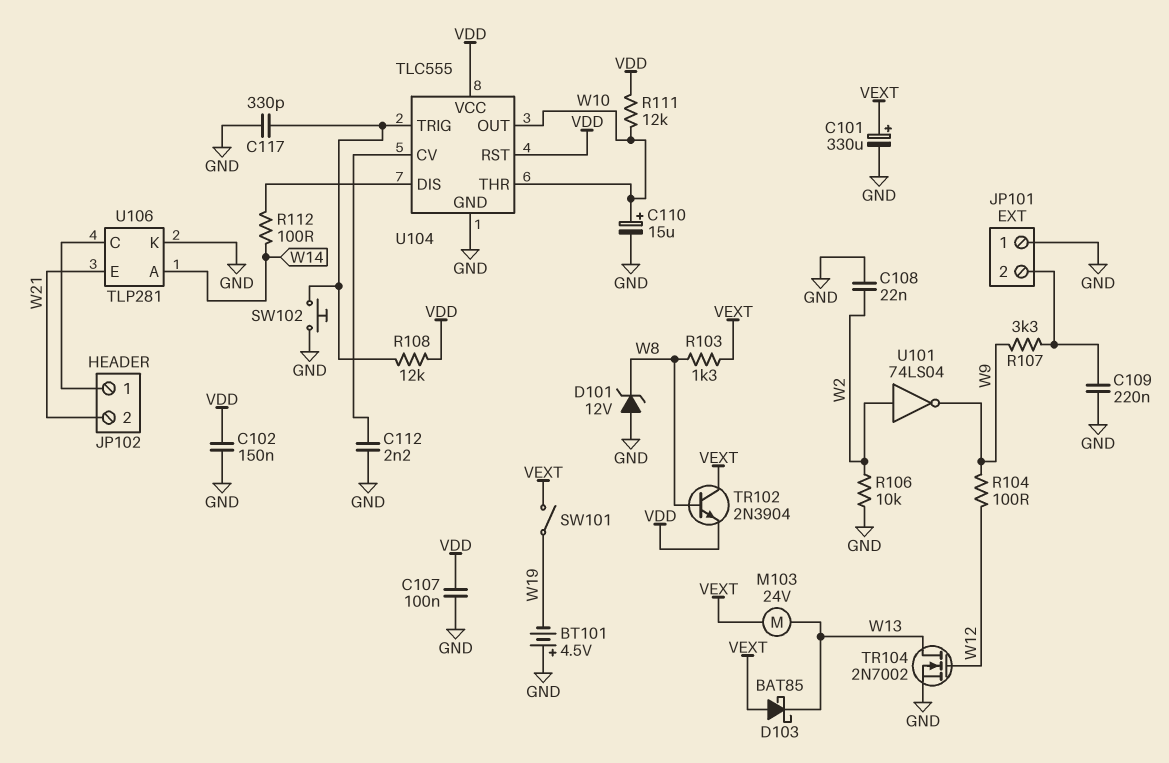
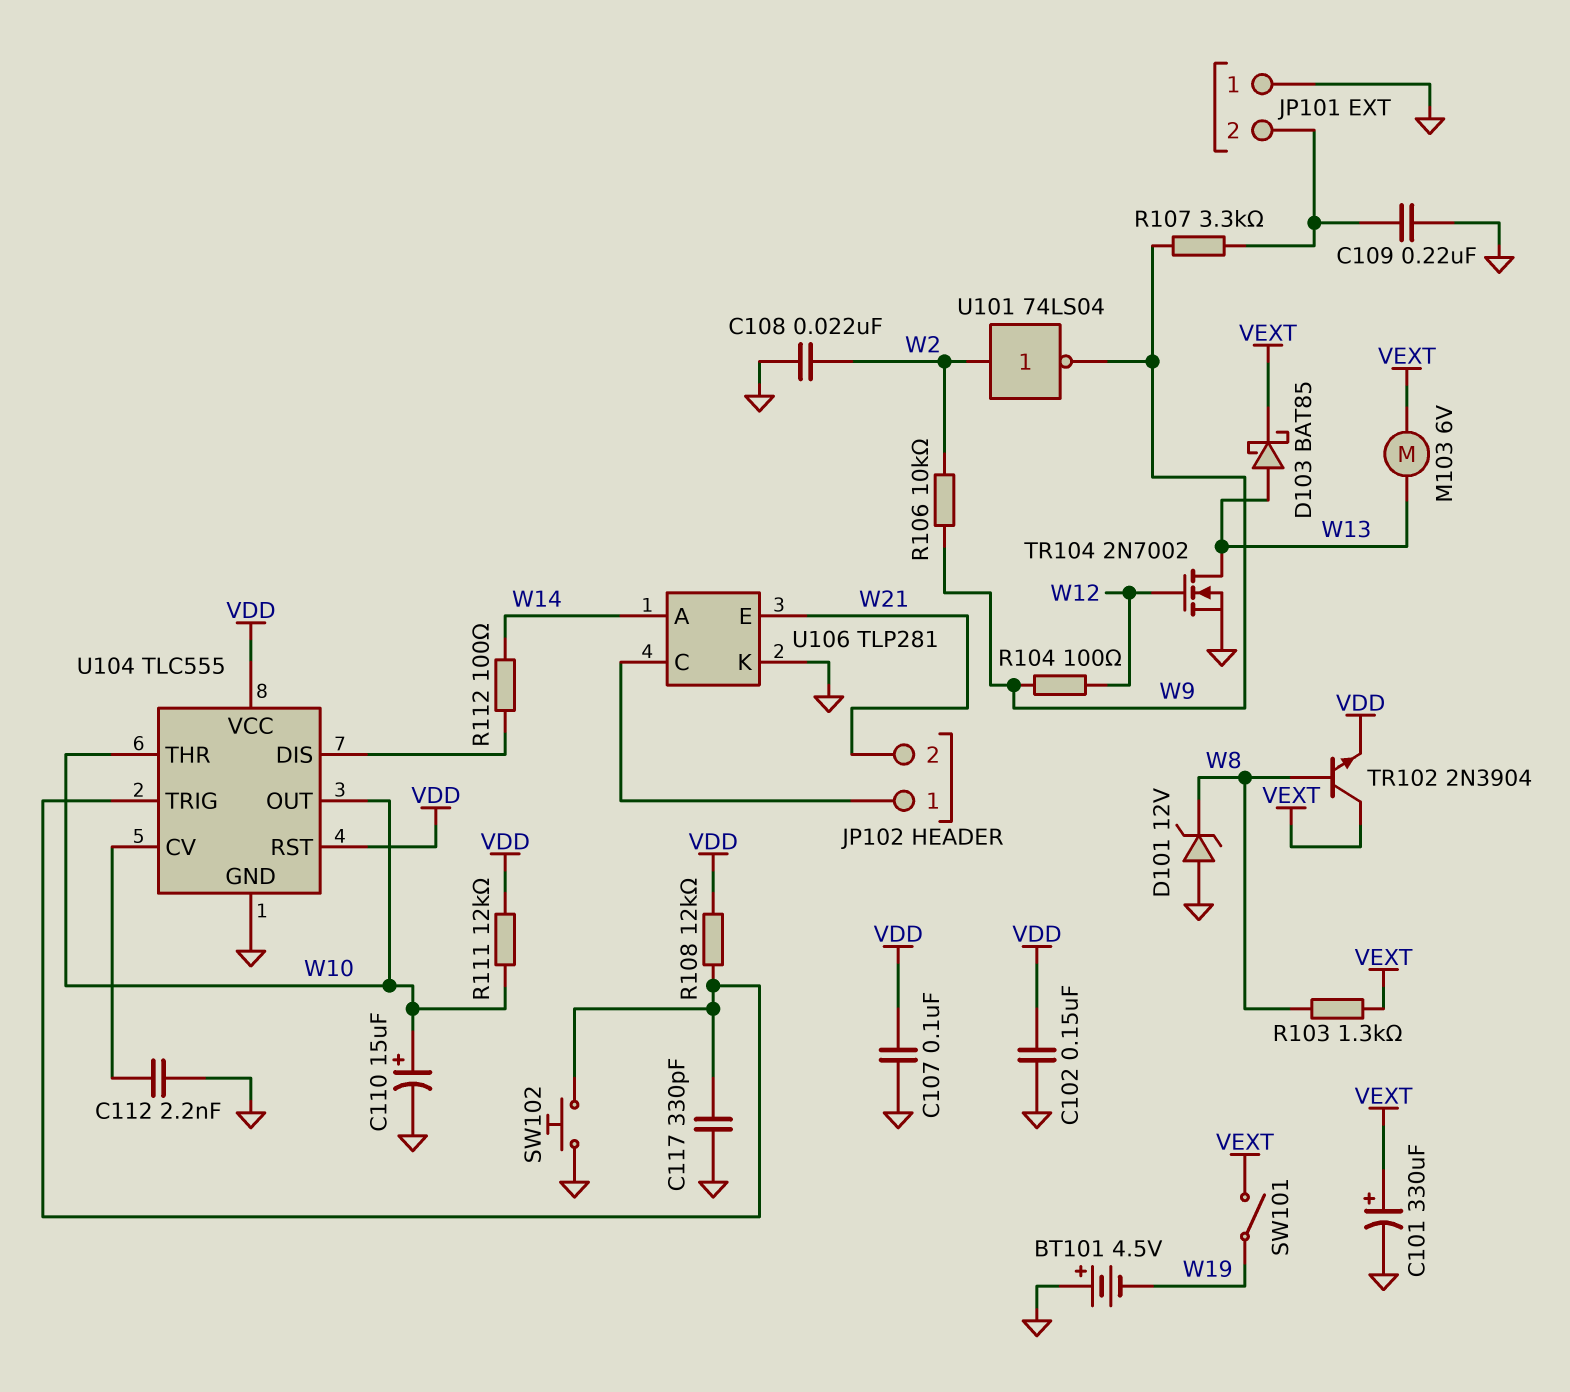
D103: schottky BAT85 (A VEXT, K W13) -> schottky BAT85 (A W13, K VEXT)
M103: motor 24V (VEXT, W13) -> motor 6V (VEXT, W13)
R106: 10k (GND, W2) -> 10k (W2, W9)

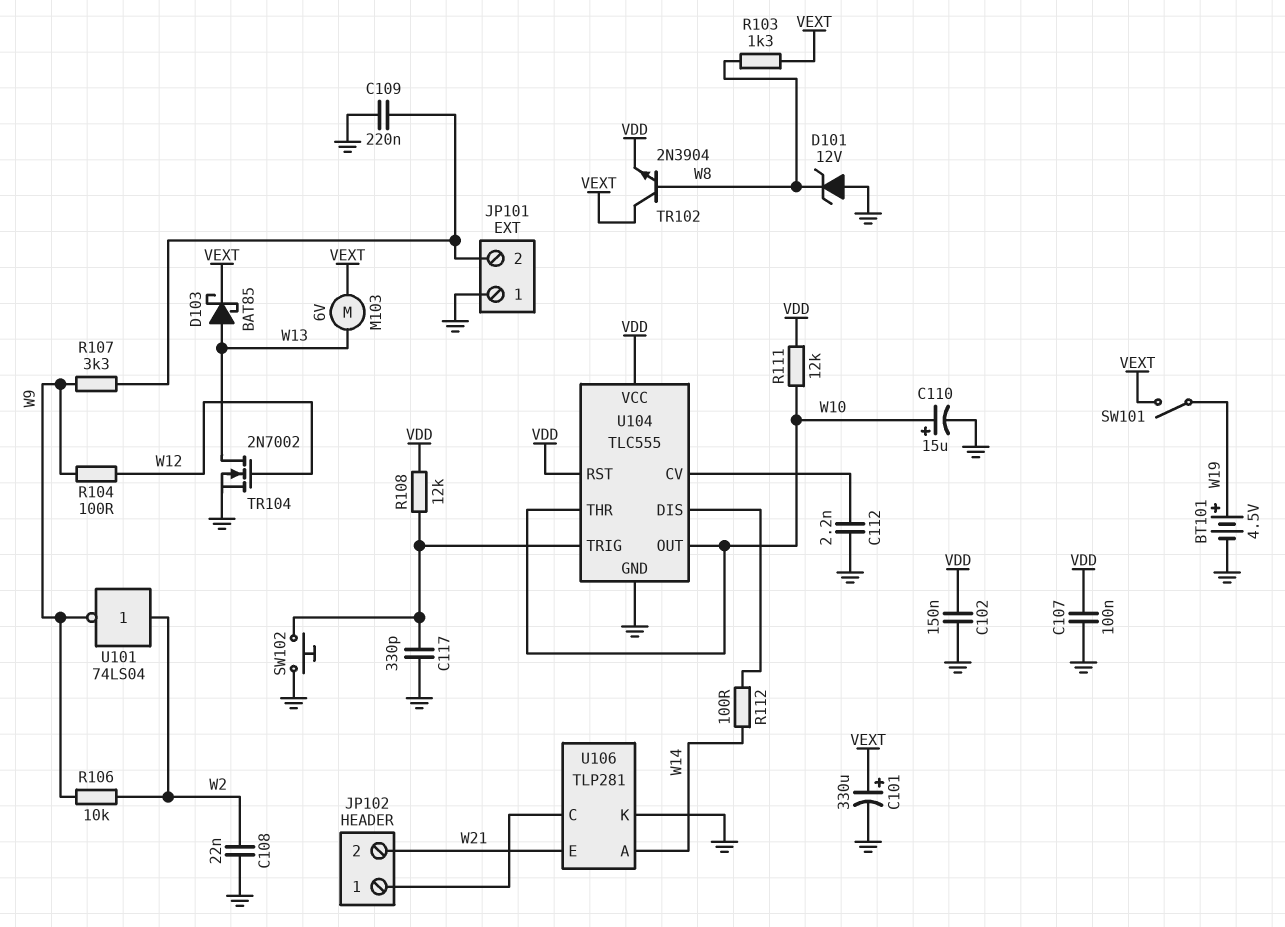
BT101: 4.5V (plus GND, minus W19) -> 4.5V (plus W19, minus GND)

